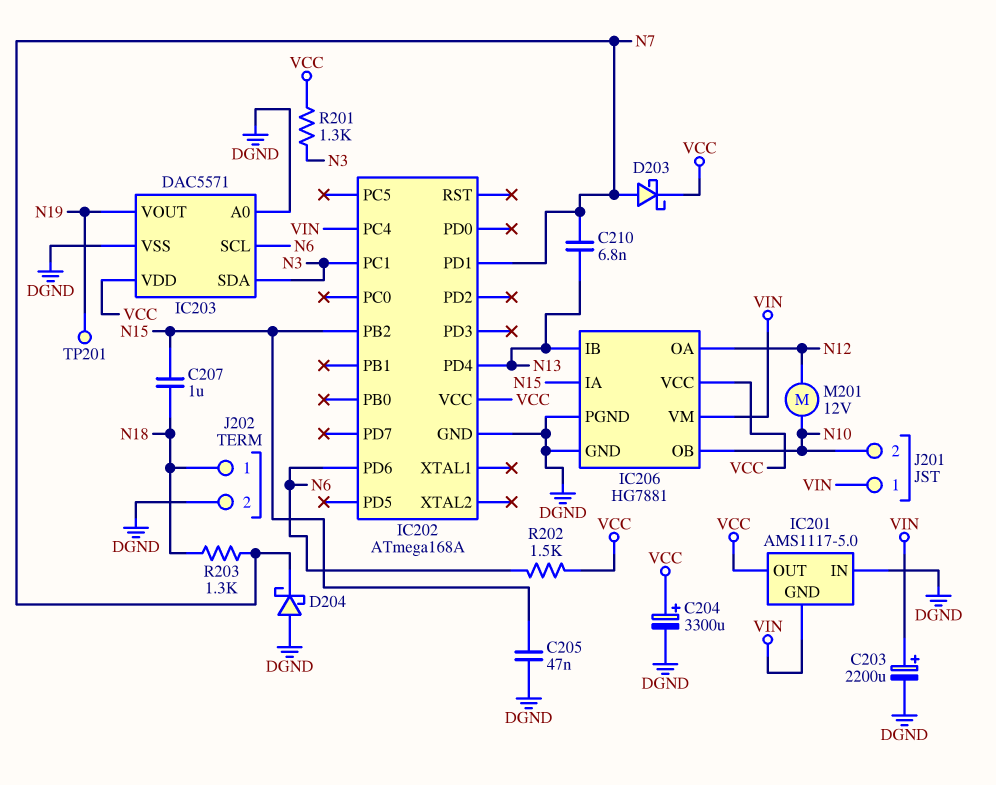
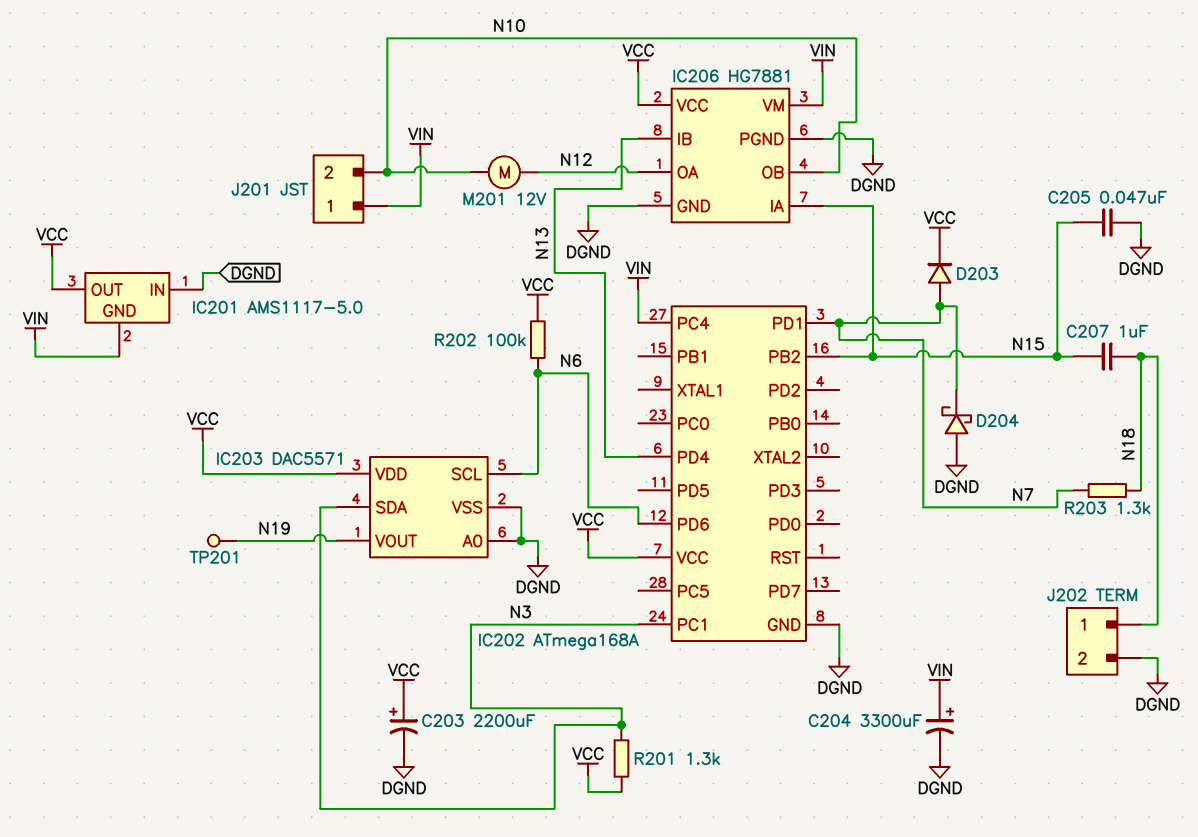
C203: 2200uF (plus VIN, minus DGND) -> 2200uF (plus VCC, minus DGND)
C204: 3300uF (plus VCC, minus DGND) -> 3300uF (plus VIN, minus DGND)
C210: 6.8nF (N7, N13) -> none
D203: schottky (A N7, K VCC) -> diode (A N7, K VCC)
R202: 1.5k (N6, VCC) -> 100k (N6, VCC)

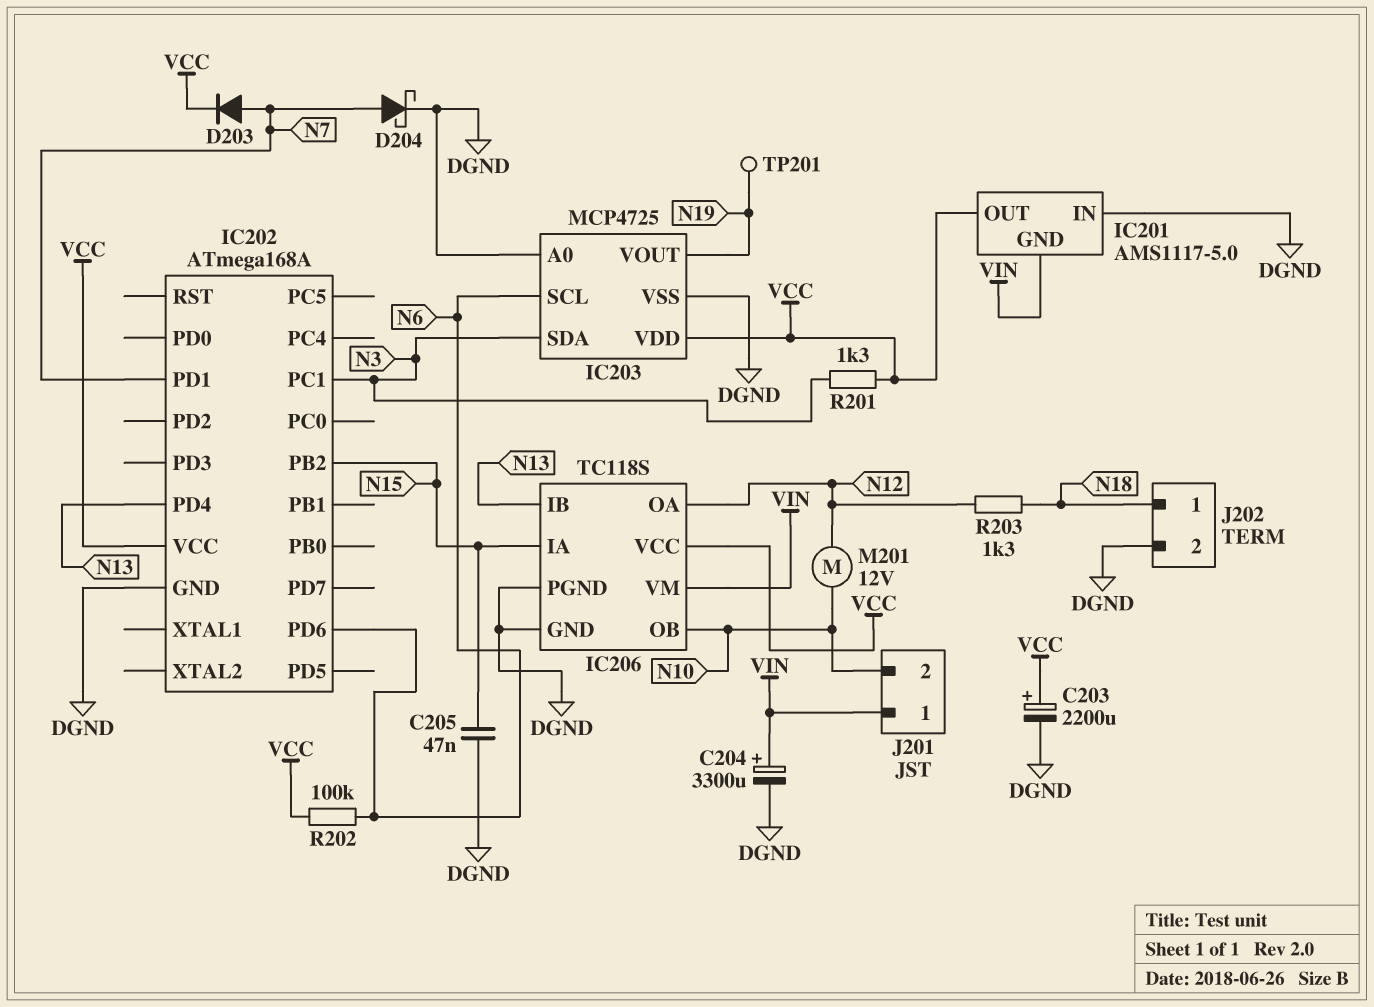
C207: 1uF (N15, N18) -> none
D204: schottky (A DGND, K N7) -> schottky (A N7, K DGND)
IC202 pin PC4: VIN -> none
IC203: DAC5571 -> MCP4725
IC206: HG7881 -> TC118S
R203: 1.3k (N7, N18) -> 1.3k (N12, N18)

